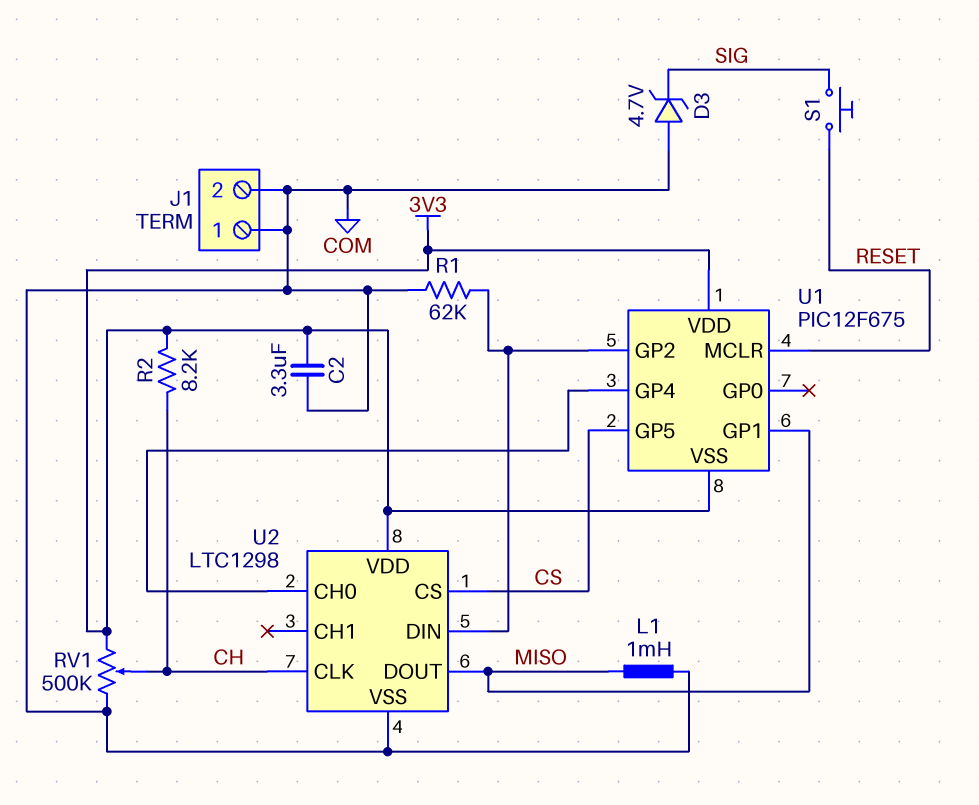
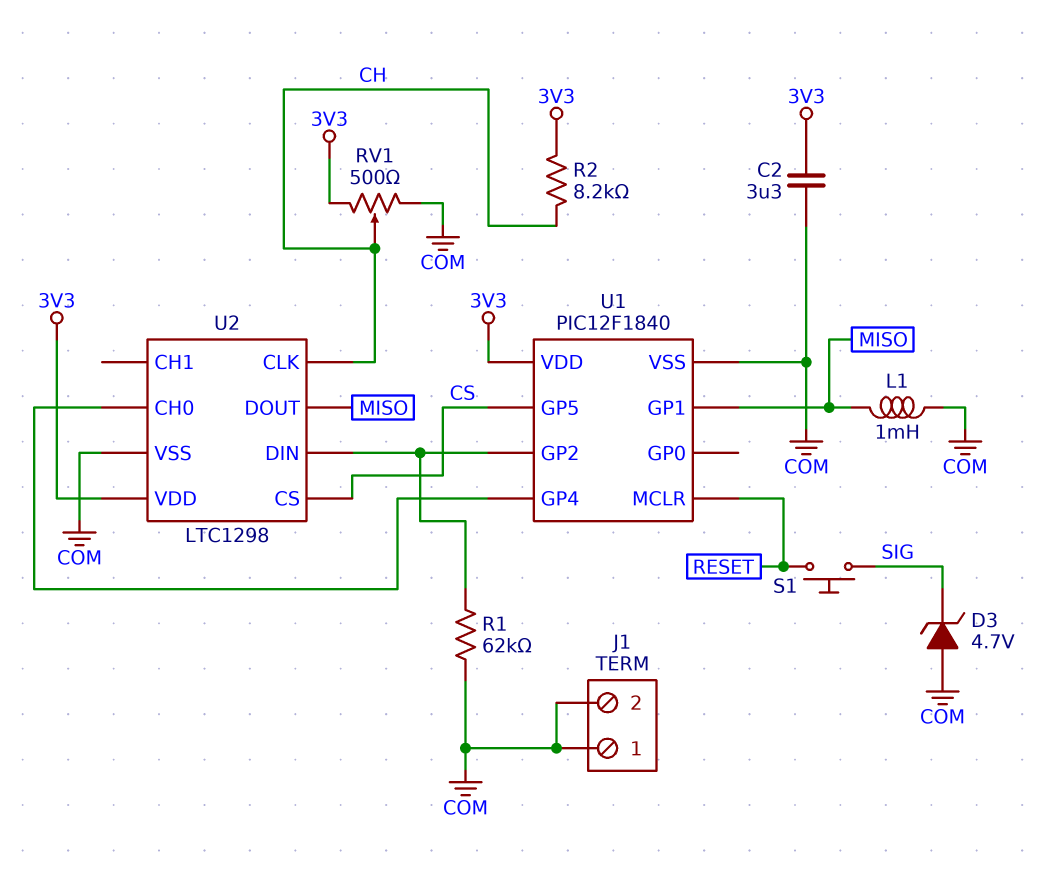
RV1: 500k (3V3, COM, wiper CH) -> 500 (3V3, COM, wiper CH)
U1: PIC12F675 -> PIC12F1840
U1 pin VSS: 3V3 -> COM

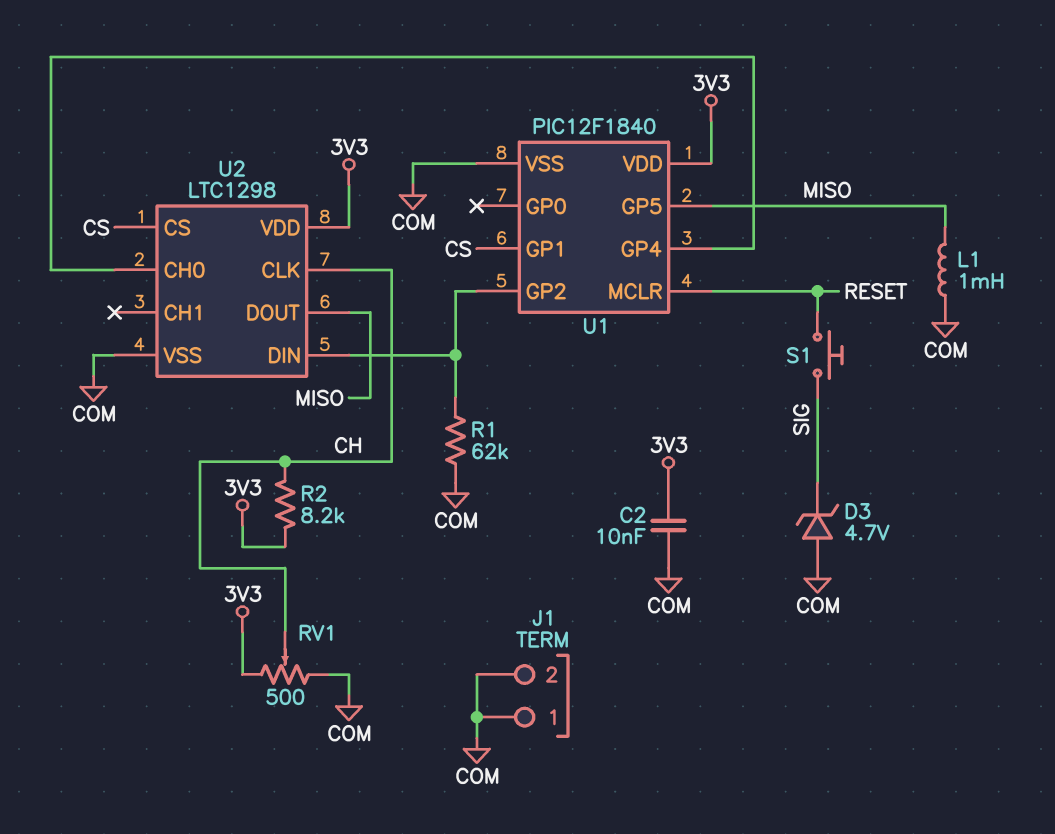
C2: 3.3uF (3V3, COM) -> 10nF (3V3, COM)
U1 pin GP1: MISO -> CS
U1 pin GP5: CS -> MISO

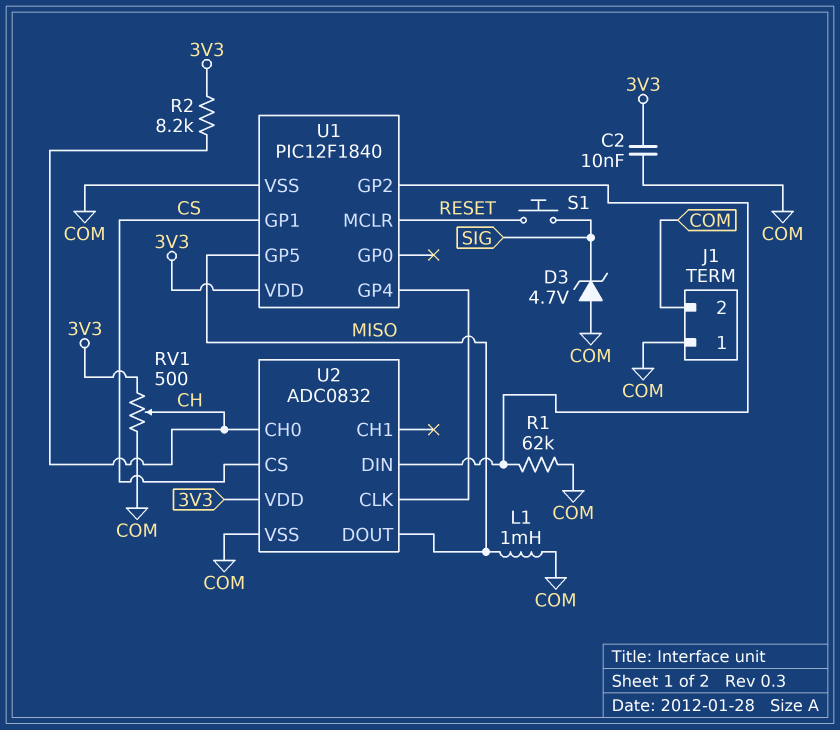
U2: LTC1298 -> ADC0832
U2 pin CH0: U1/GP4 -> CH
U2 pin CLK: CH -> U1/GP4

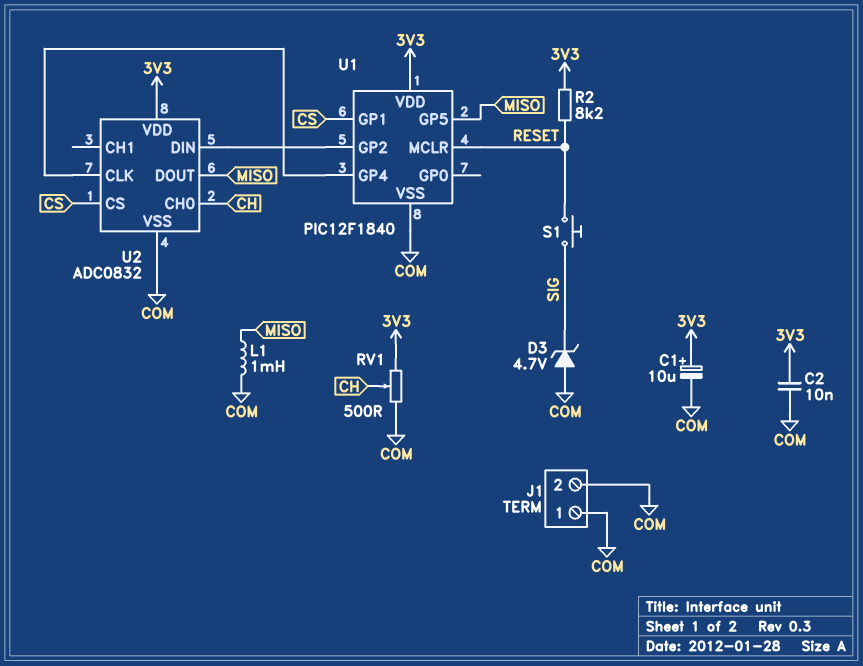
C1: none -> 10uF (plus 3V3, minus COM)
R1: 62k (COM, U1/GP2) -> none
R2: 8.2k (3V3, CH) -> 8.2k (3V3, RESET)

